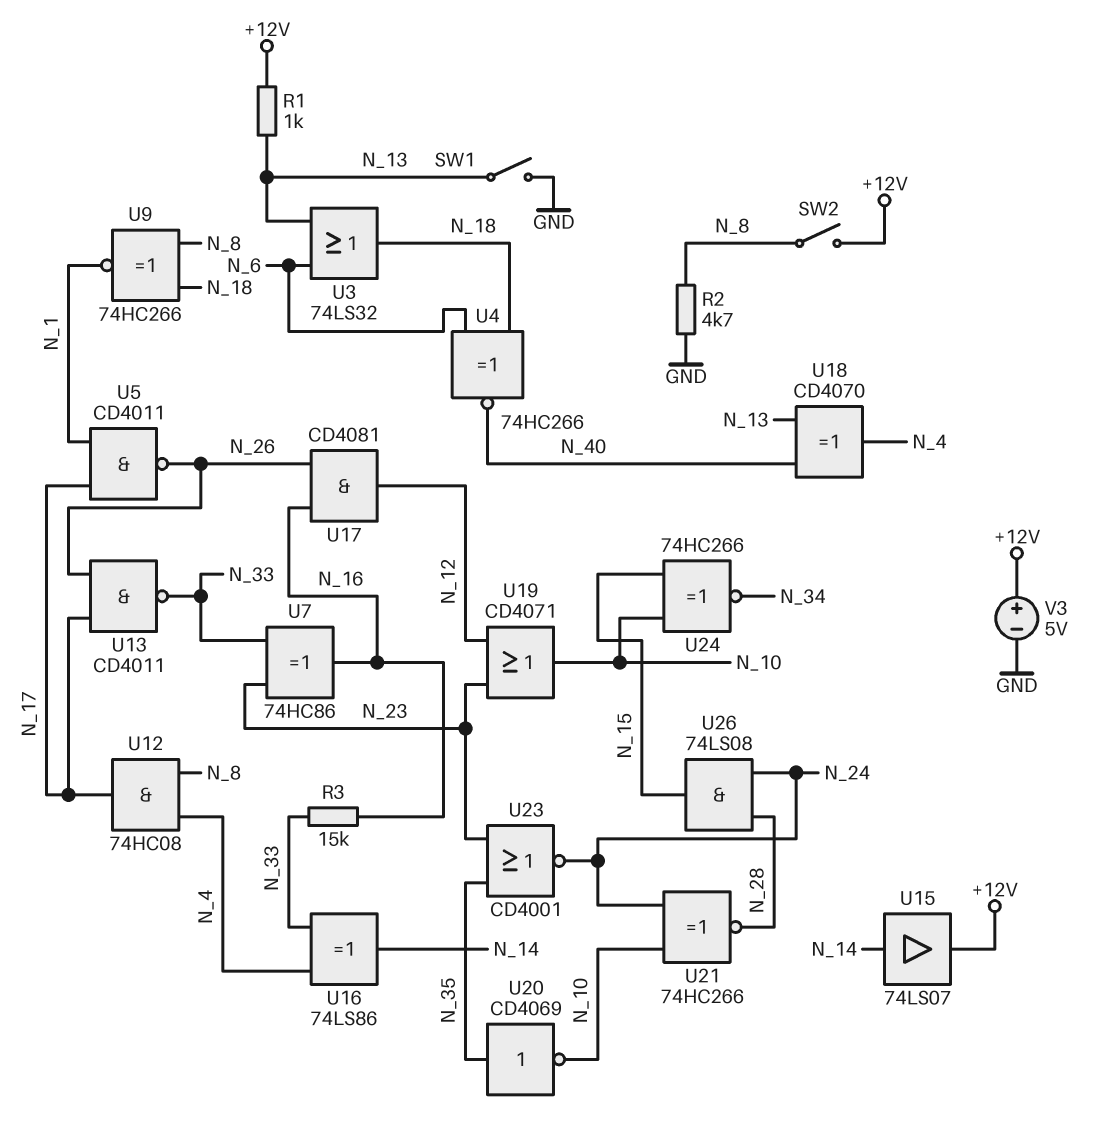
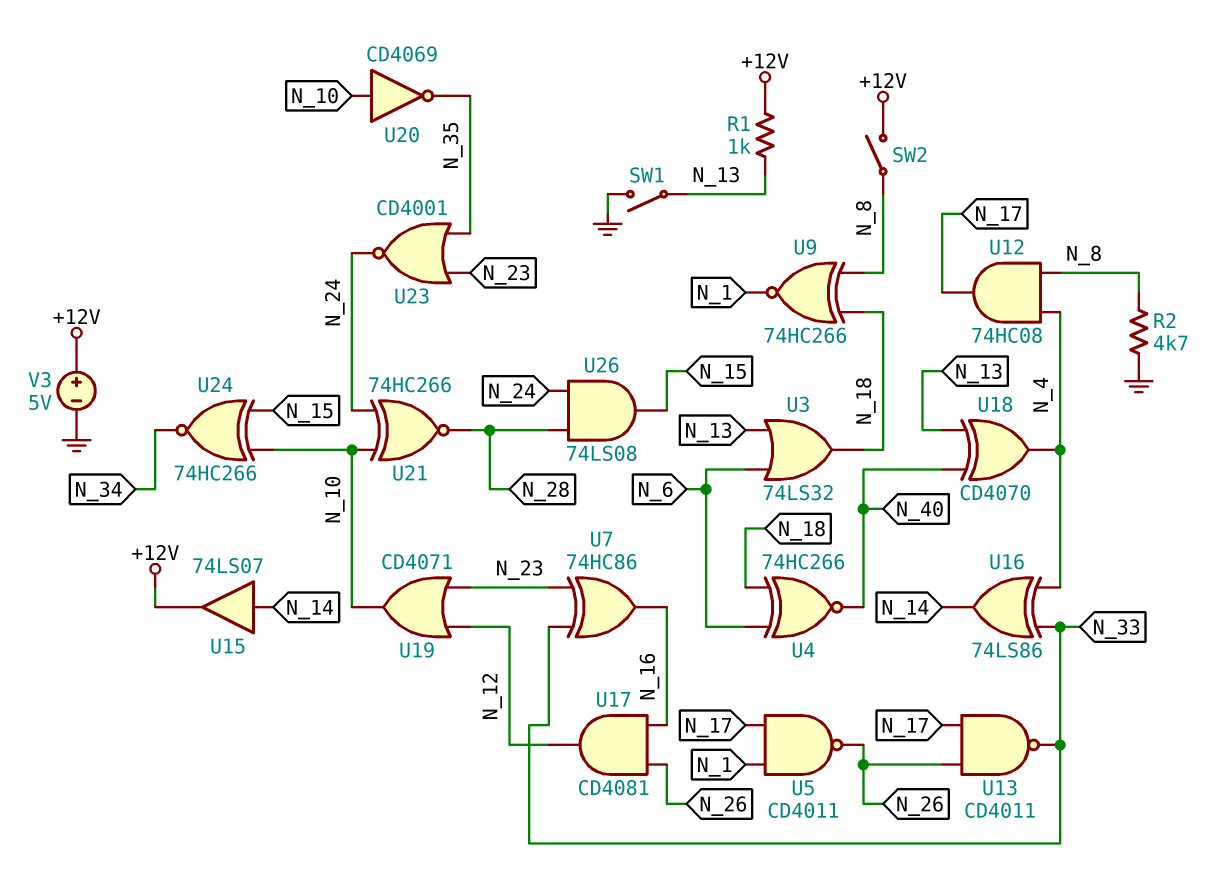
R3: 15k (N_16, N_33) -> none
U20: NOT CD4069 (in N_35, out N_10) -> NOT CD4069 (in N_10, out N_35)

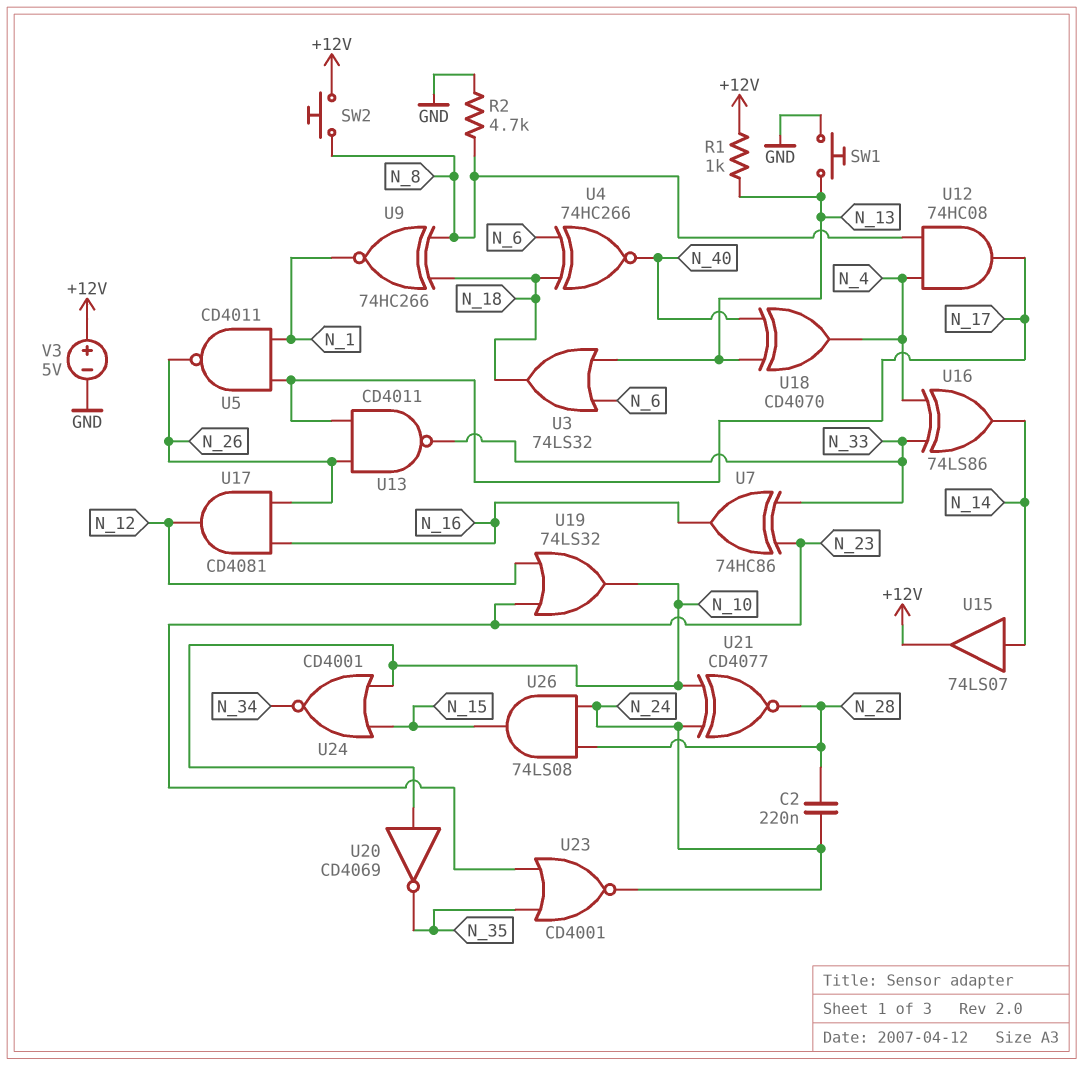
C2: none -> 220nF (N_24, N_28)
SW1: switch (GND, N_13) -> button (GND, N_13)
SW2: switch (+12V, N_8) -> button (+12V, N_8)
U19: OR CD4071 (in N_12, in N_23, out N_10) -> OR 74LS32 (in N_12, in N_23, out N_10)
U21: XNOR 74HC266 (in N_10, in N_24, out N_28) -> XNOR CD4077 (in N_10, in N_24, out N_28)
U24: XNOR 74HC266 (in N_10, in N_15, out N_34) -> NOR CD4001 (in N_10, in N_15, out N_34)

